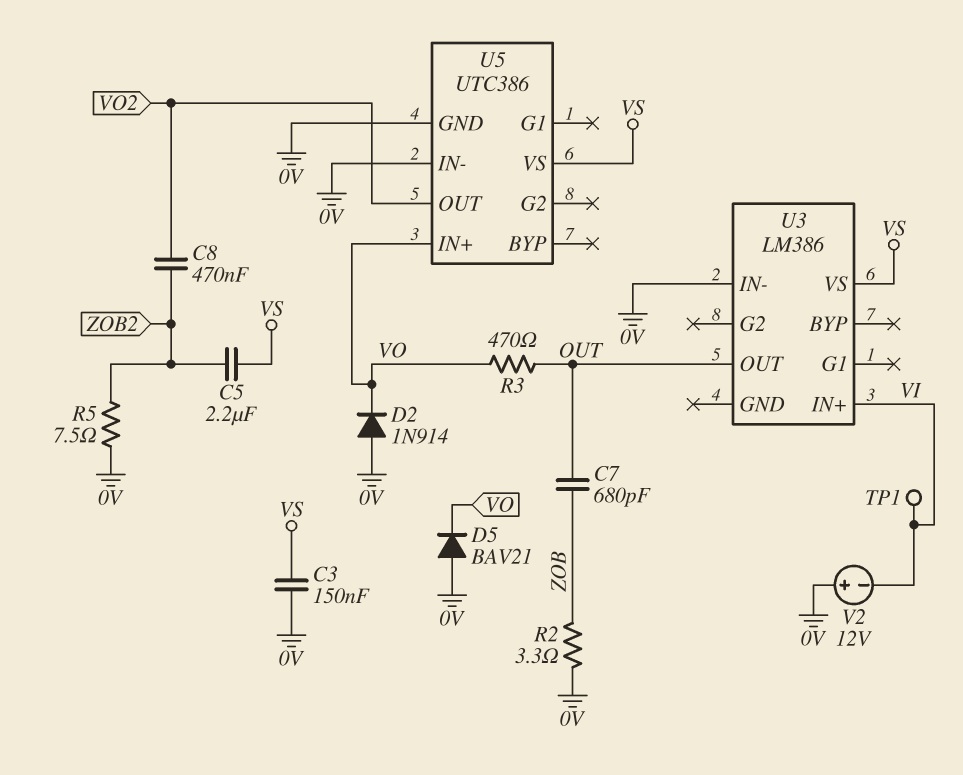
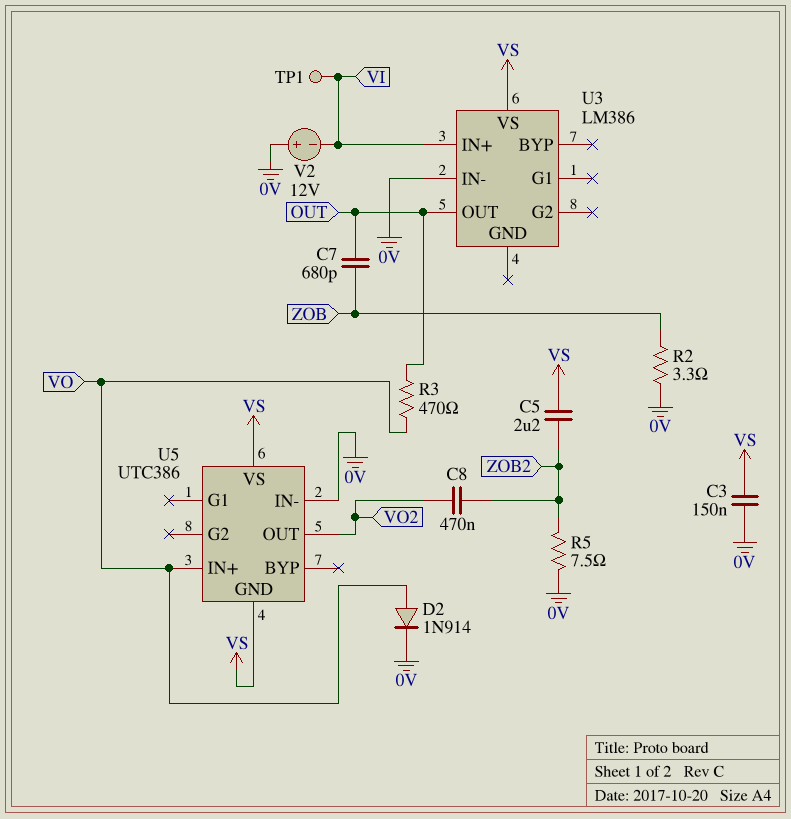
D2: diode 1N914 (A 0V, K VO) -> diode 1N914 (A VO, K 0V)
D5: diode BAV21 (A 0V, K VO) -> none
U5 pin GND: 0V -> VS

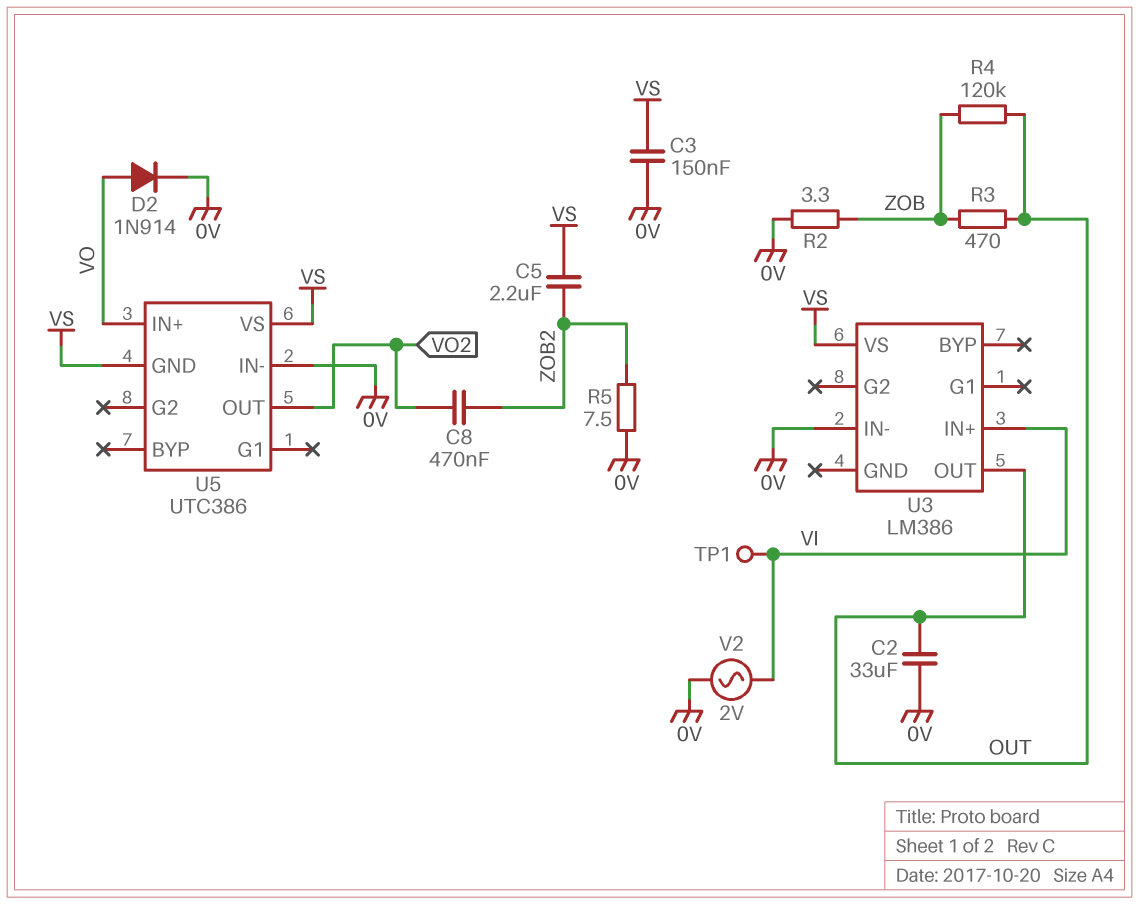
C2: none -> 33uF (0V, OUT)
C7: 680pF (OUT, ZOB) -> none
R3: 470 (OUT, VO) -> 470 (OUT, ZOB)
R4: none -> 120k (OUT, ZOB)
V2: 12V (plus 0V, minus VI) -> AC 2V (0V, VI)

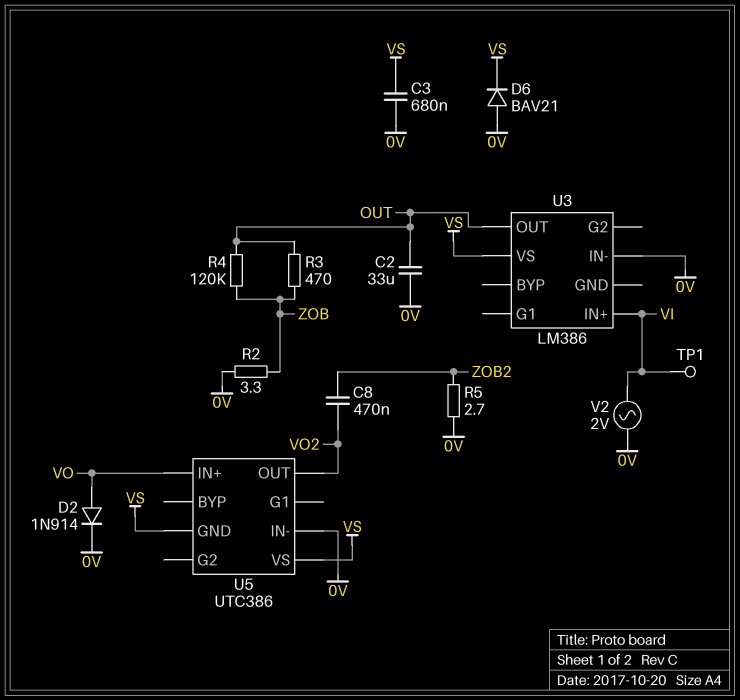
C3: 150nF (0V, VS) -> 680nF (0V, VS)
C5: 2.2uF (VS, ZOB2) -> none
D6: none -> diode BAV21 (A 0V, K VS)
R5: 7.5 (0V, ZOB2) -> 2.7 (0V, ZOB2)

